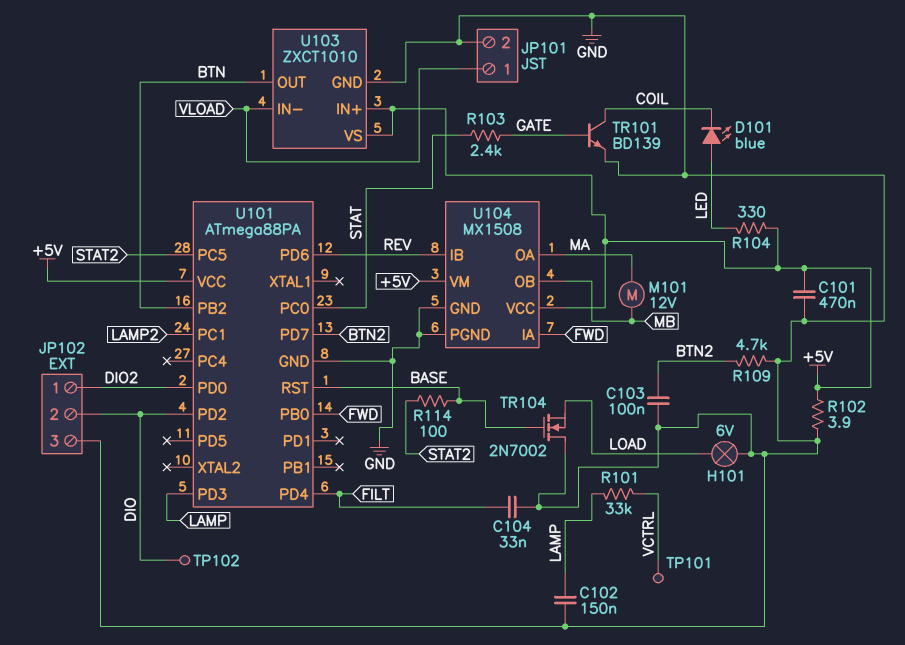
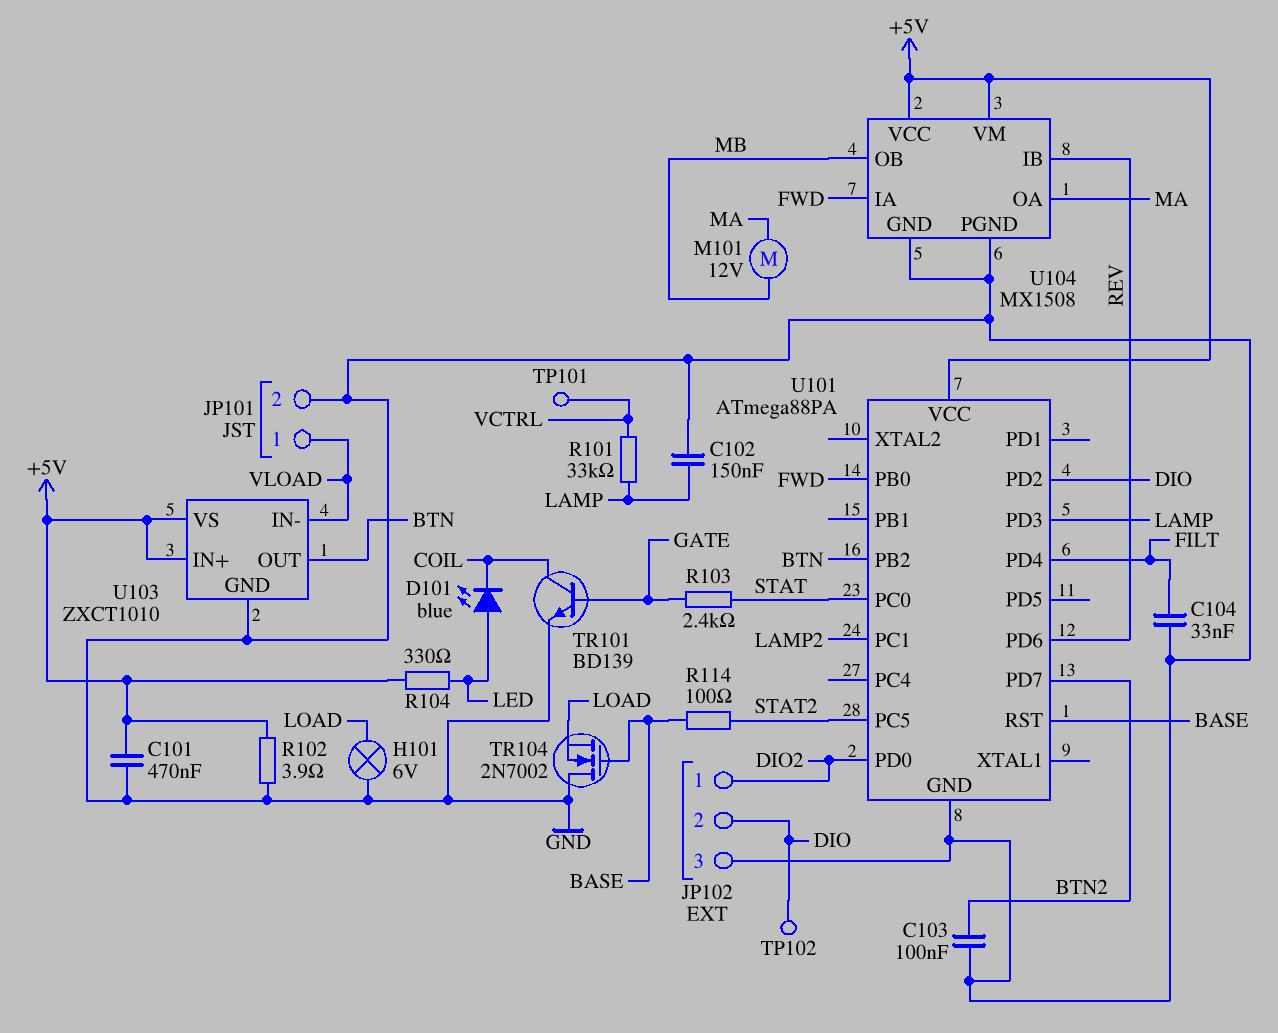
R109: 4.7k (BTN2, GND) -> none

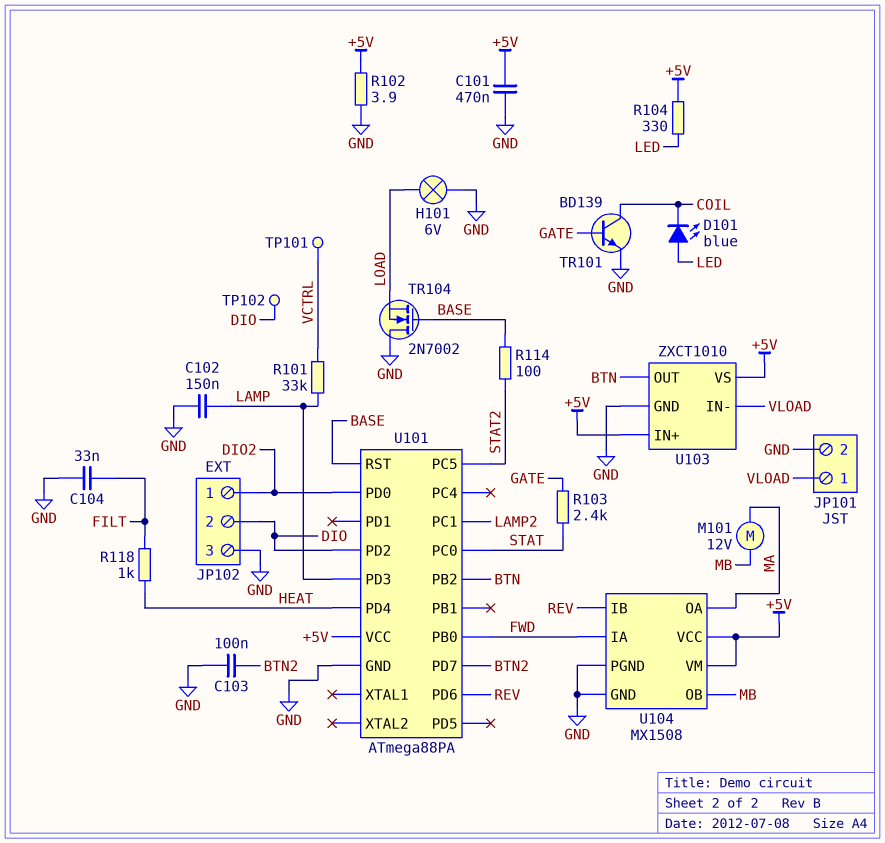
R118: none -> 1k (FILT, HEAT)
U101 pin PD4: FILT -> HEAT

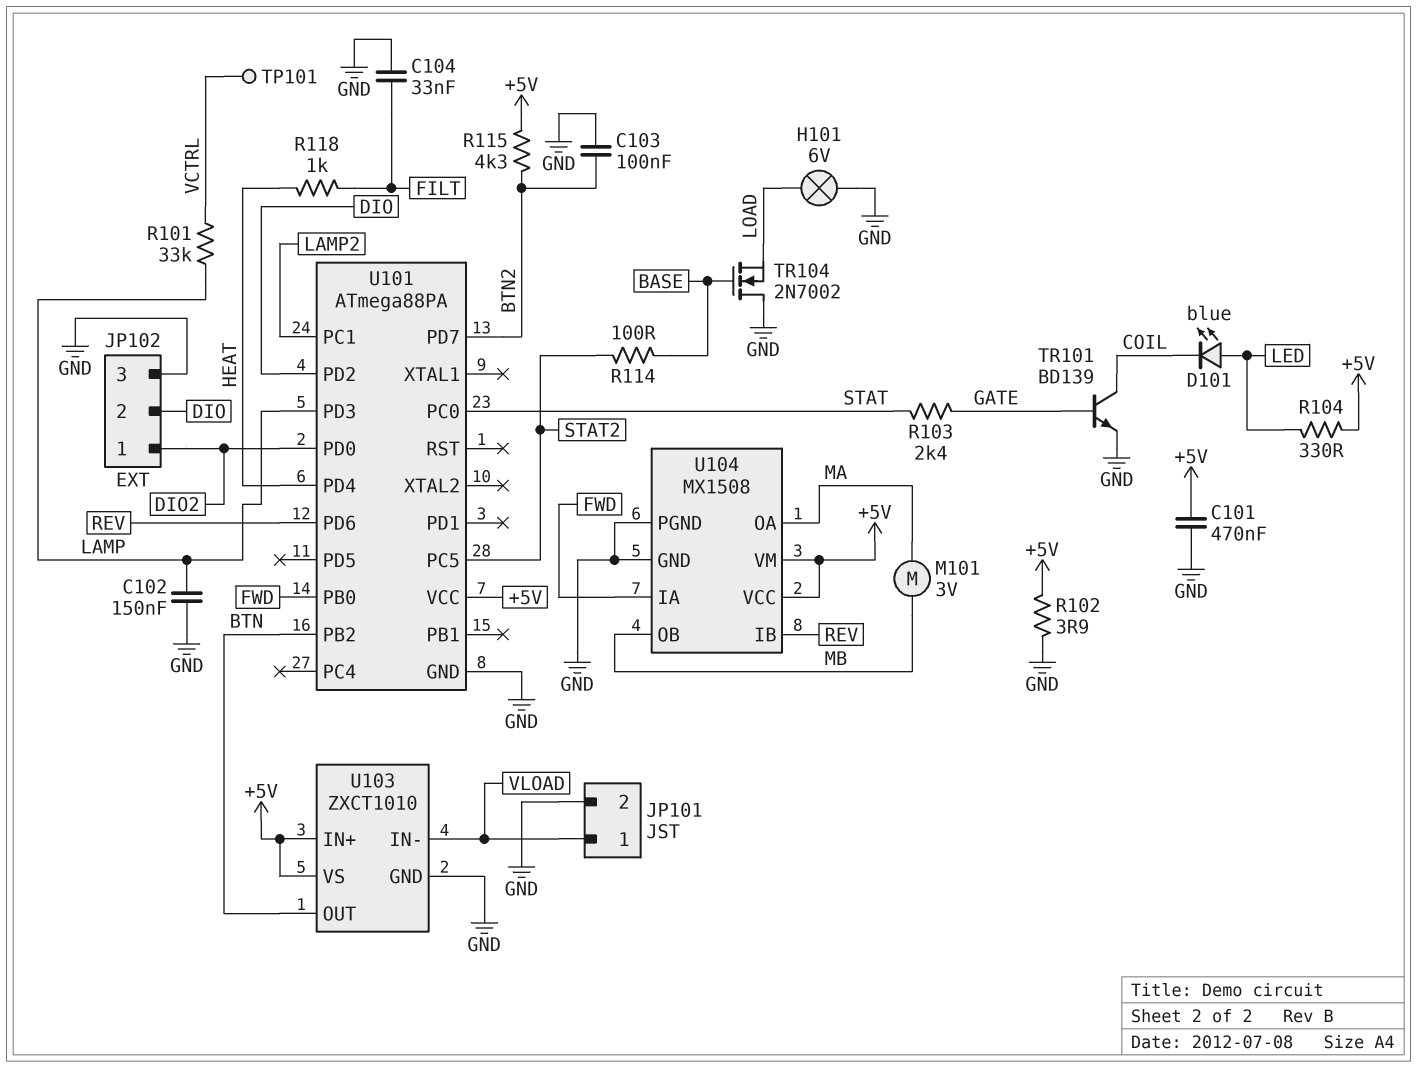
M101: motor 12V (MA, MB) -> motor 3V (MA, MB)
R115: none -> 4.3k (+5V, BTN2)
TP102: test point (DIO) -> none
U101 pin RST: BASE -> none

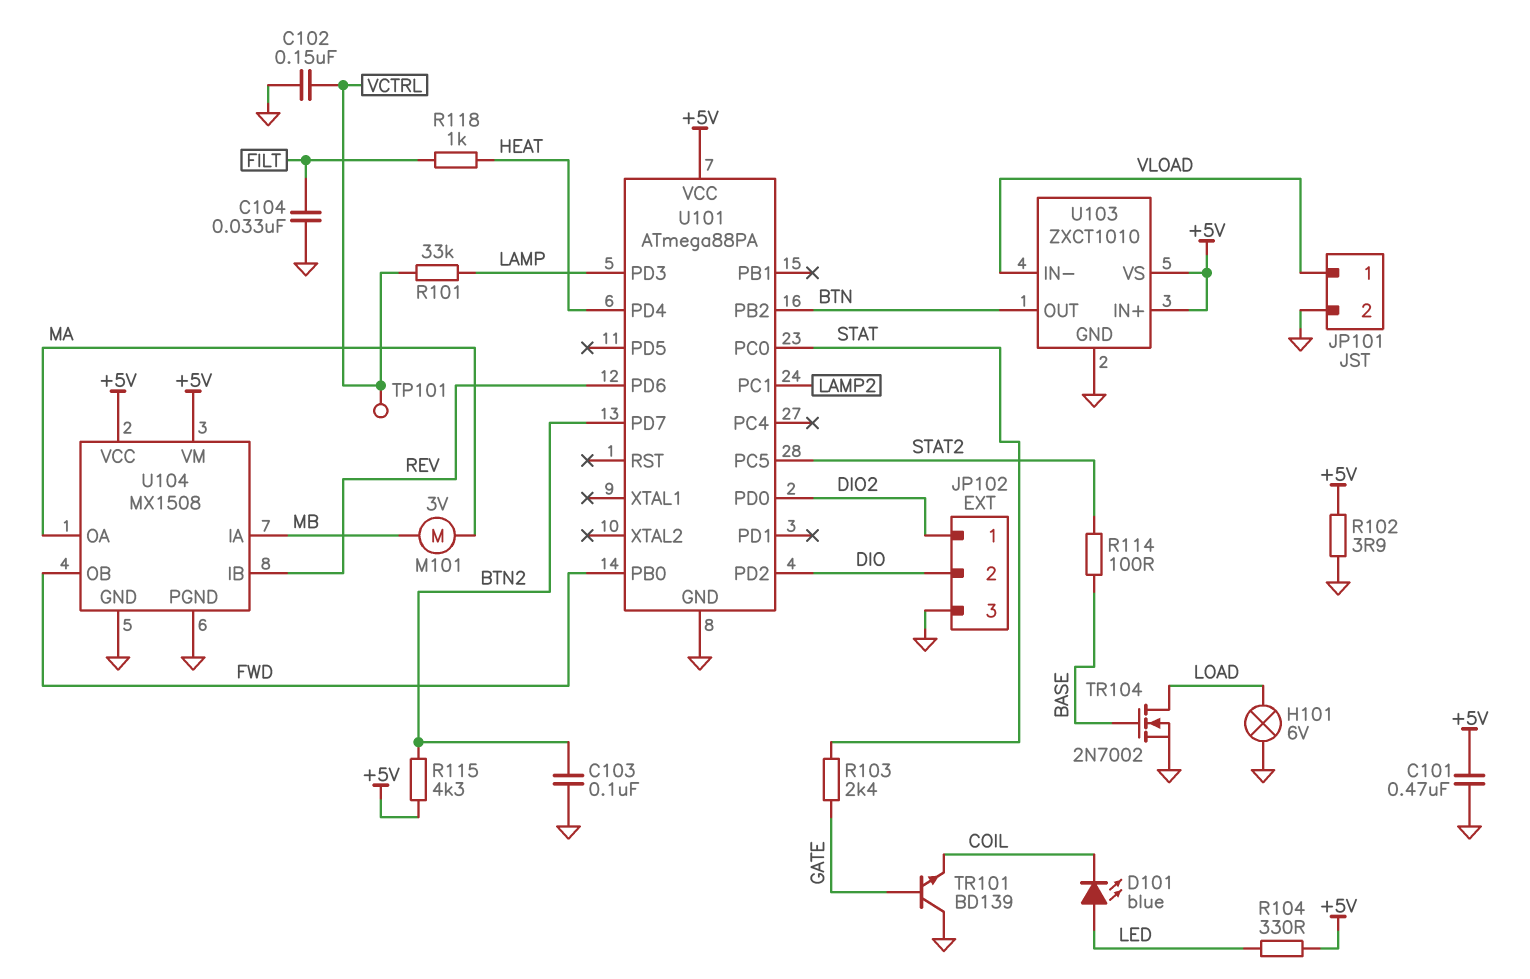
C102: 150nF (GND, LAMP) -> 150nF (GND, VCTRL)
TR101: NPN BD139 (B GATE, C COIL, E GND) -> NPN BD139 (B GATE, C GND, E COIL)
TR104: NMOS 2N7002 (G BASE, D GND, S LOAD) -> NMOS 2N7002 (G BASE, D LOAD, S GND)
U104 pin IA: FWD -> MB
U104 pin OB: MB -> FWD

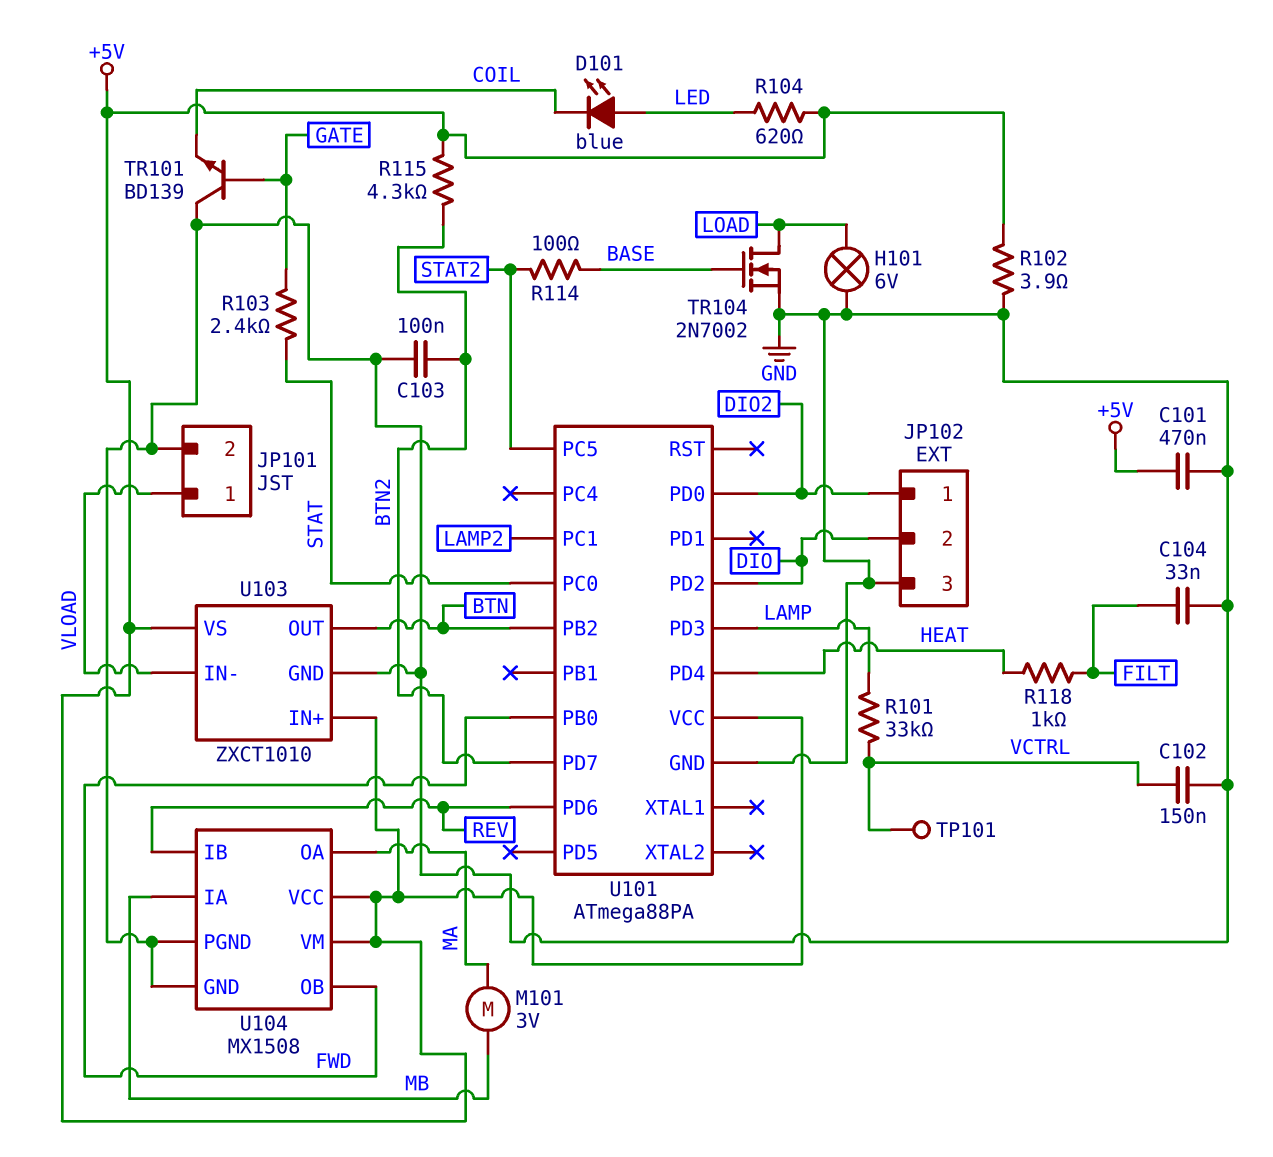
R104: 330 (+5V, LED) -> 620 (+5V, LED)

